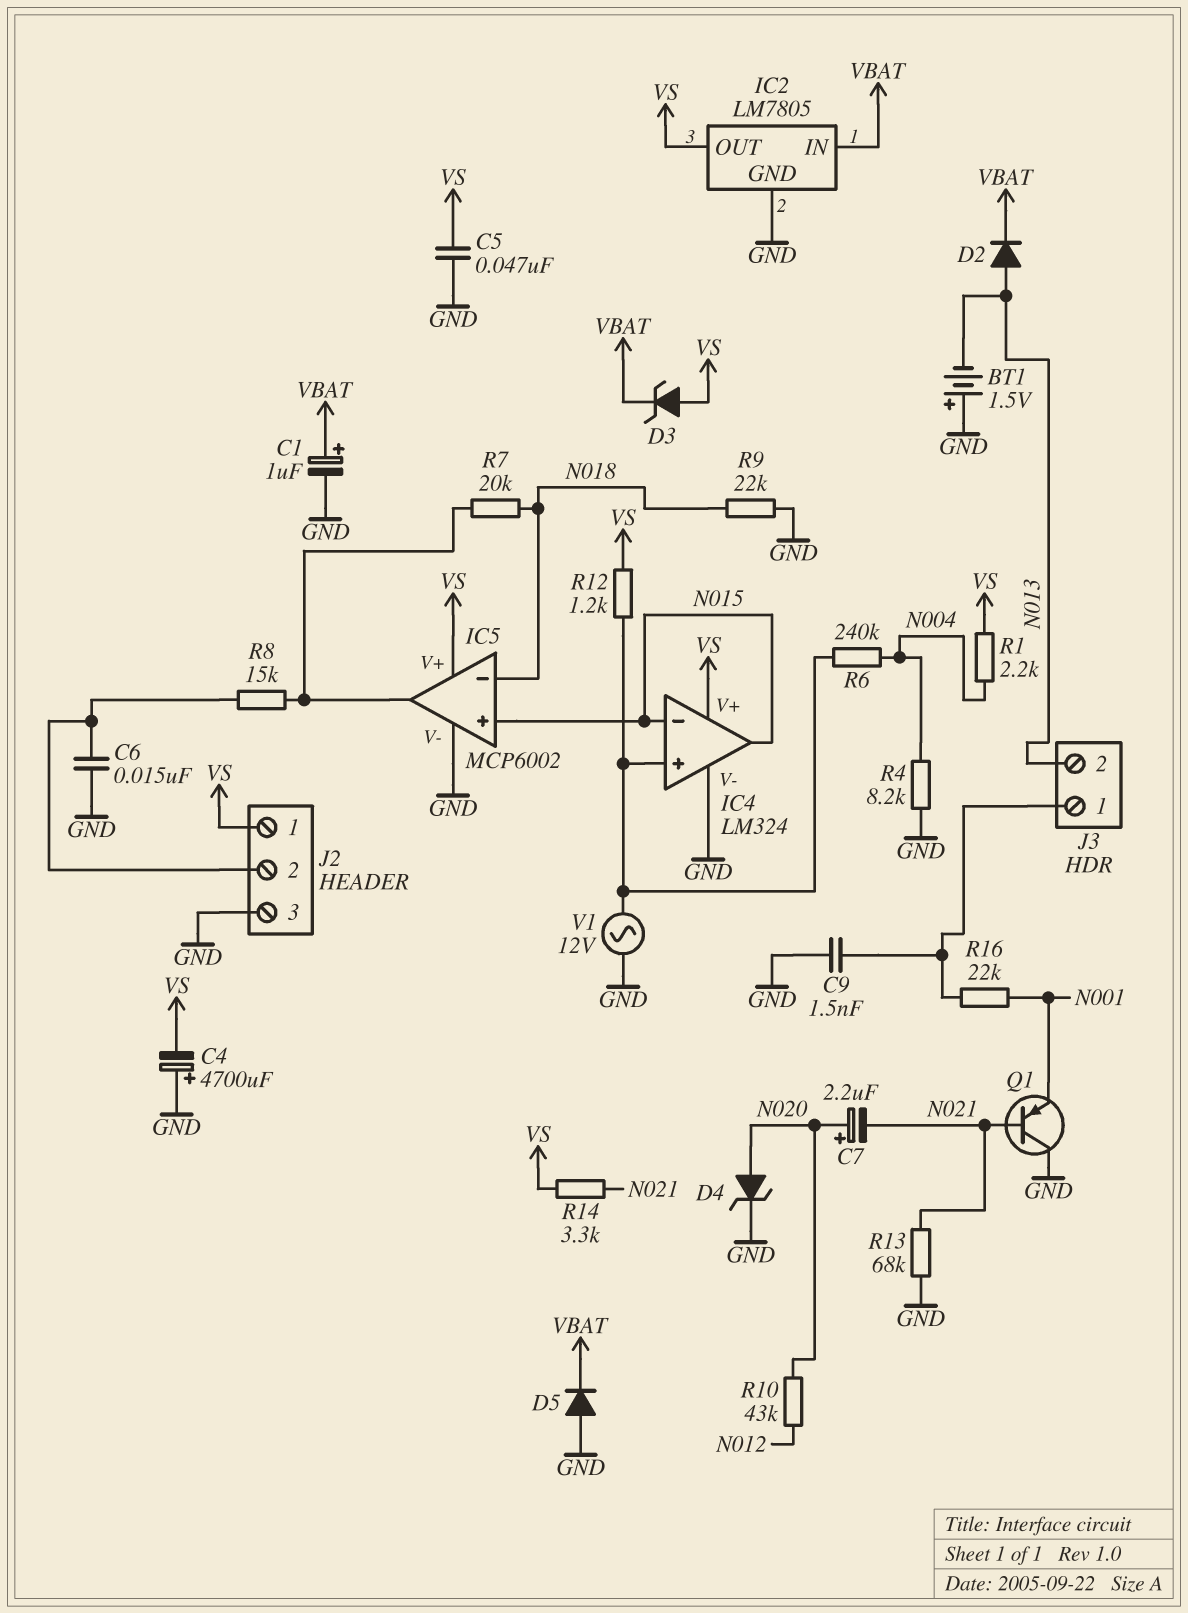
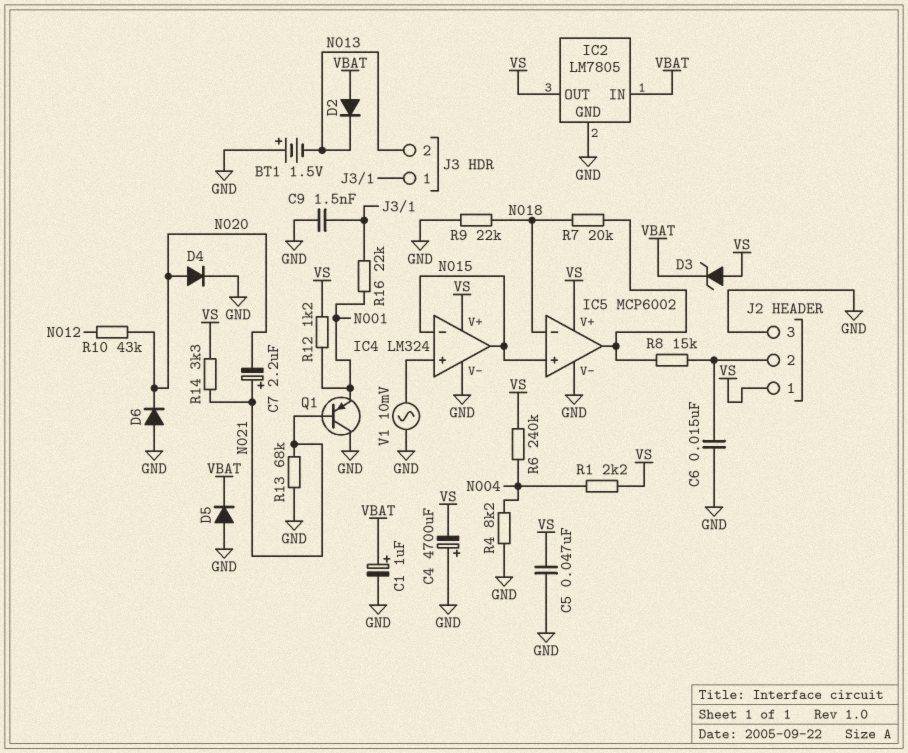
C7: 2.2uF (plus N020, minus N021) -> 2.2uF (plus N021, minus N020)
D2: diode (A N013, K VBAT) -> diode (A VBAT, K N013)
D4: zener (A N020, K GND) -> diode (A N020, K GND)
D6: none -> diode (A GND, K N020)
R6: 240k (IC4/in+, N004) -> 240k (N004, VS)
R12: 1.2k (IC4/in+, VS) -> 1.2k (N001, VS)
V1: AC 12V (GND, IC4/in+) -> AC 10mV (GND, IC4/in+)

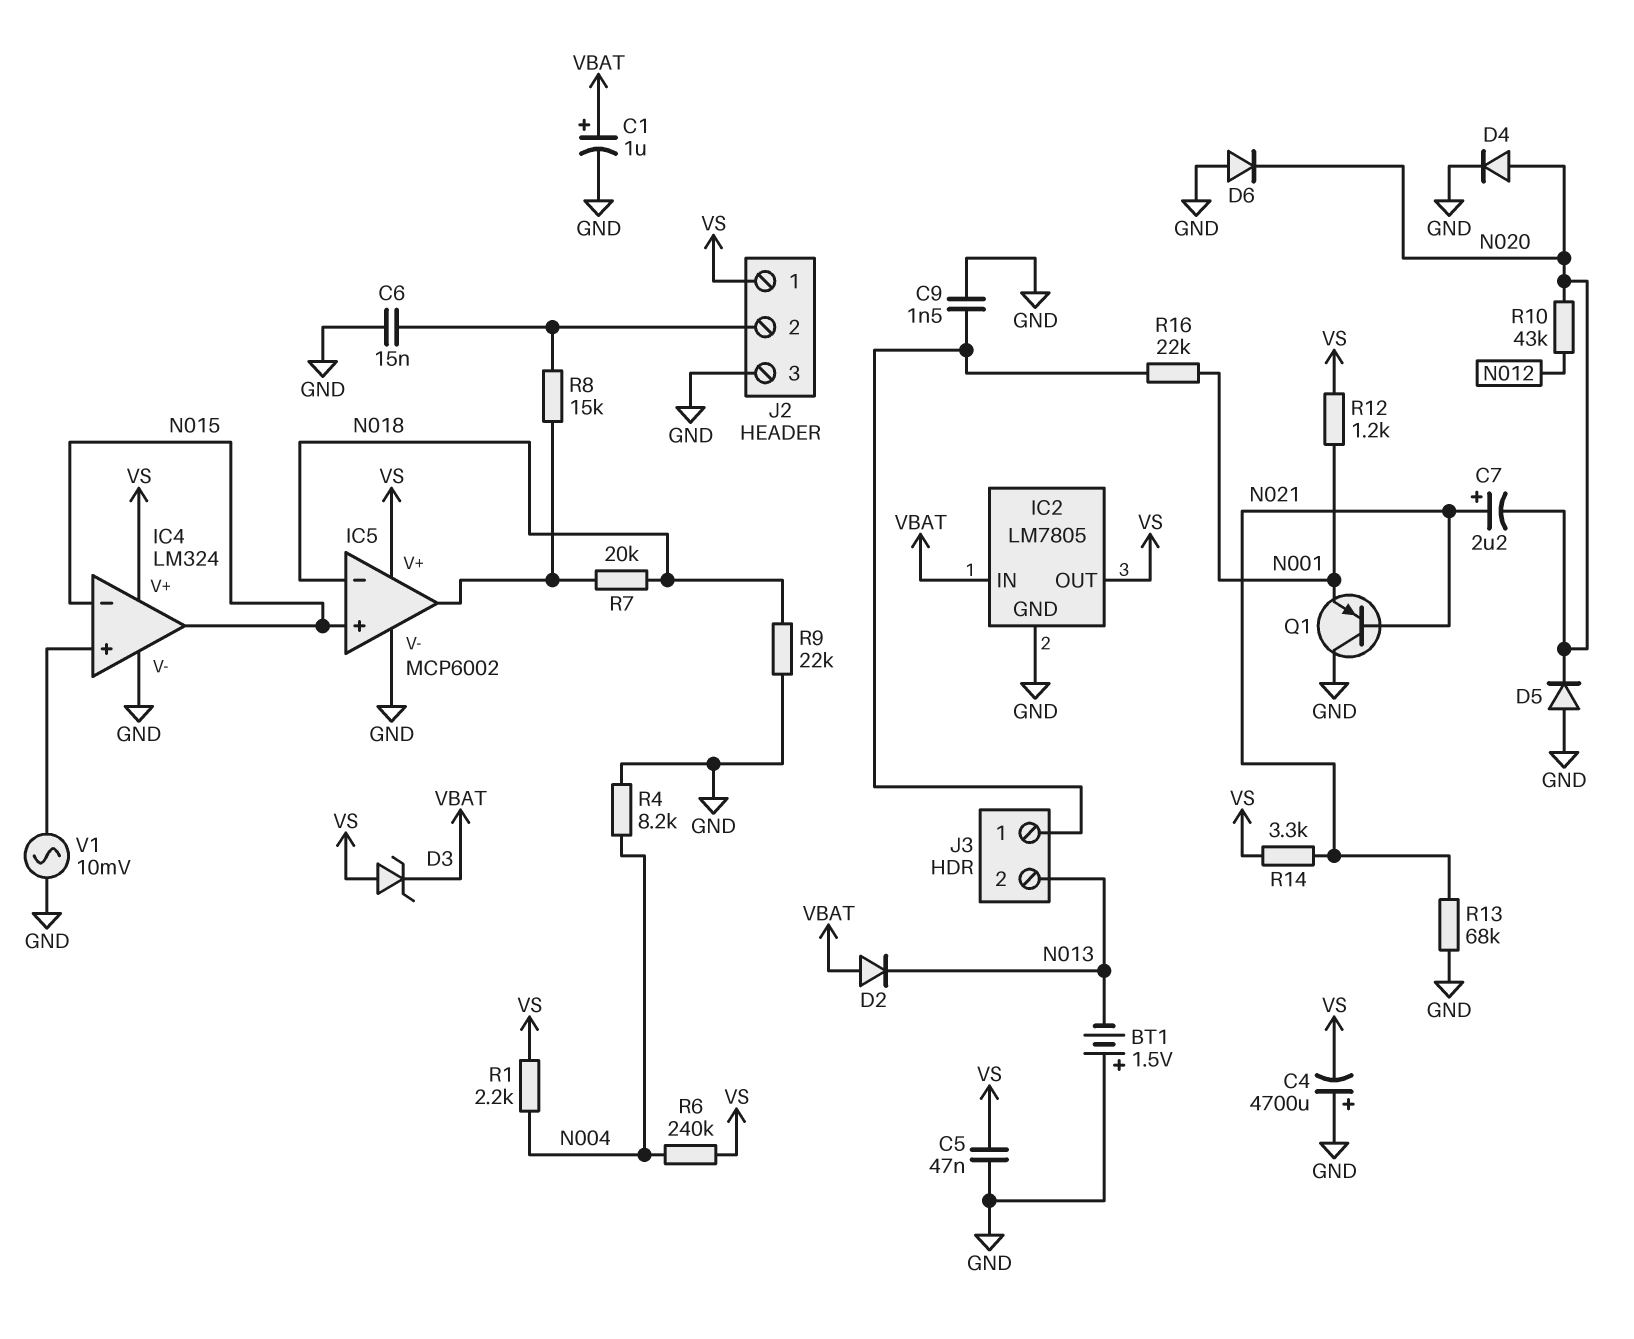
D5: diode (A GND, K VBAT) -> diode (A GND, K N020)

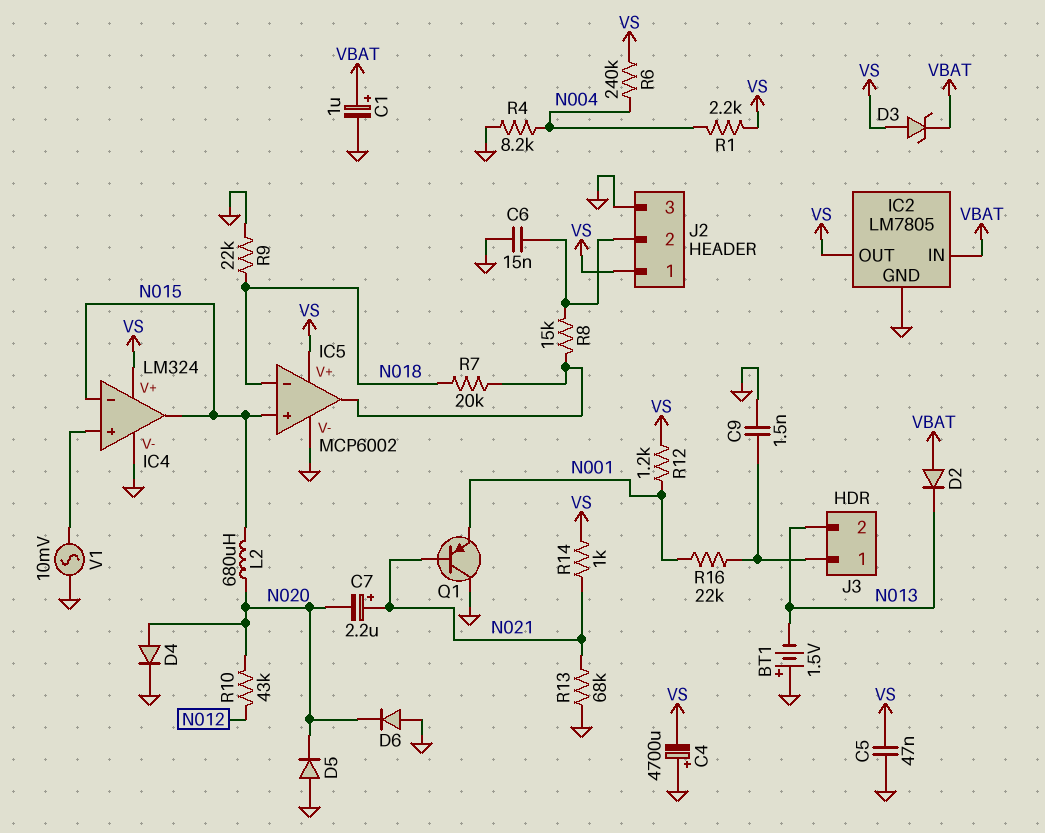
L2: none -> 680uH (N015, N020)
R14: 3.3k (N021, VS) -> 1k (N021, VS)

